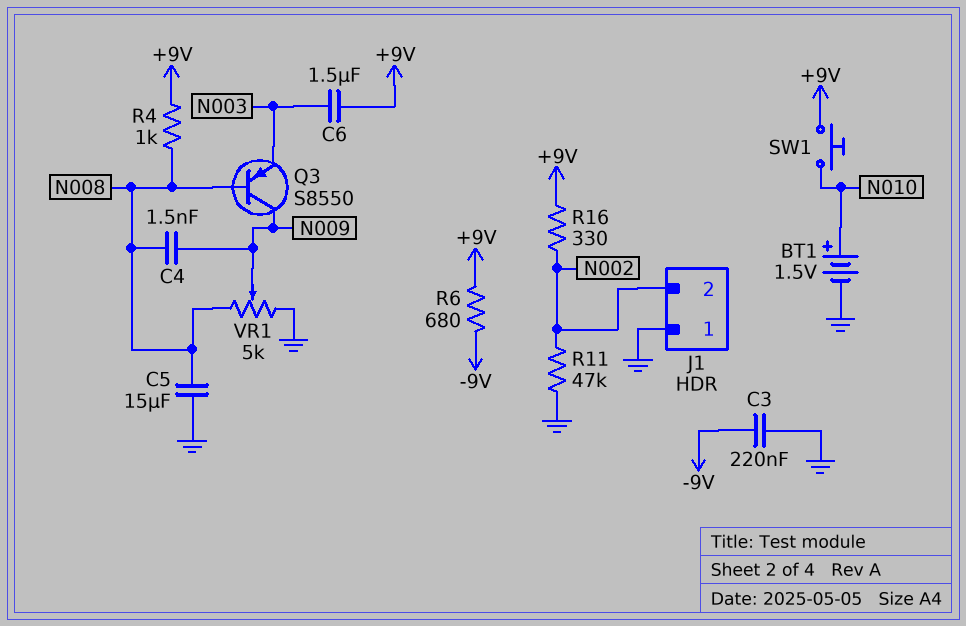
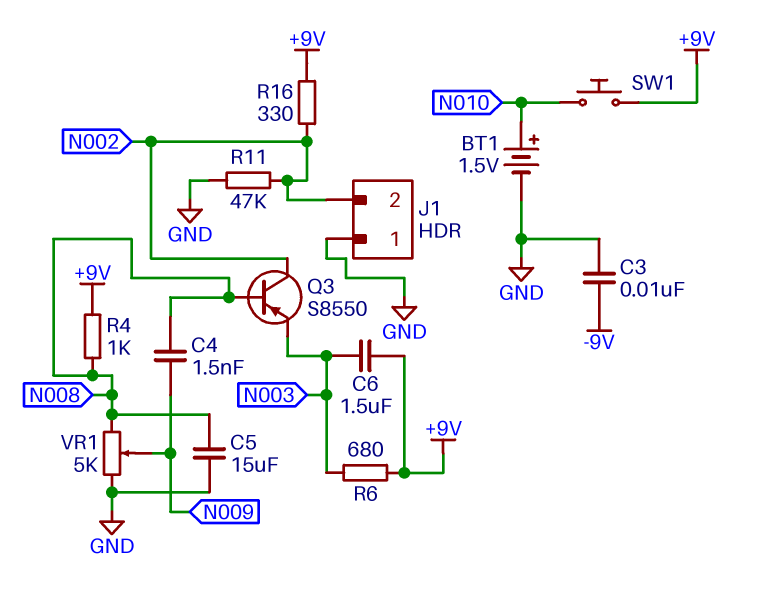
C3: 220nF (-9V, GND) -> 10nF (-9V, GND)
Q3: PNP S8550 (B N008, C N009, E N003) -> PNP S8550 (B N008, C N002, E N003)
R6: 680 (+9V, -9V) -> 680 (+9V, N003)

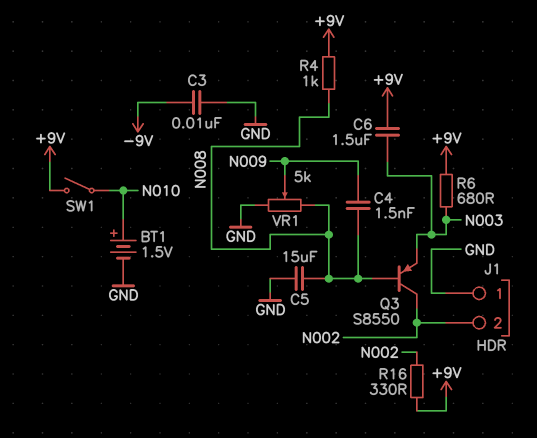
R11: 47k (GND, N002) -> none
SW1: button (+9V, N010) -> switch (+9V, N010)

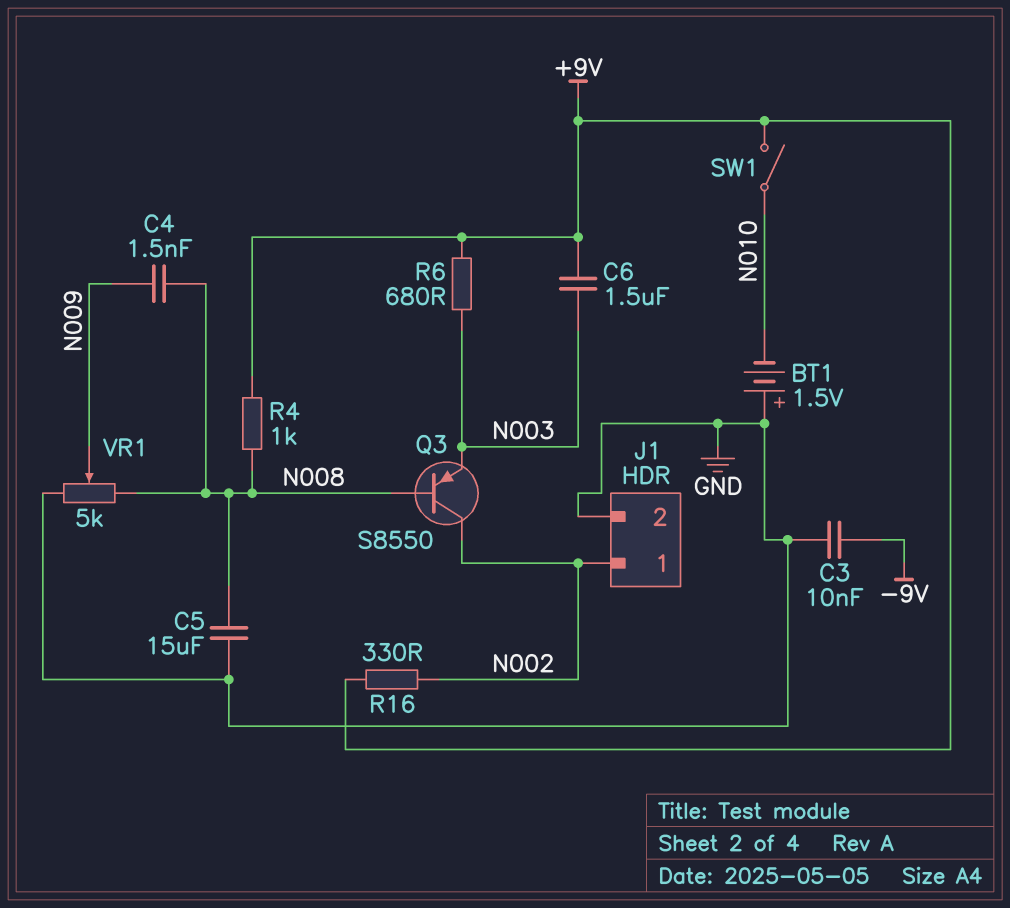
BT1: 1.5V (plus N010, minus GND) -> 1.5V (plus GND, minus N010)
J1 pin 1: GND -> N002
J1 pin 2: N002 -> GND

